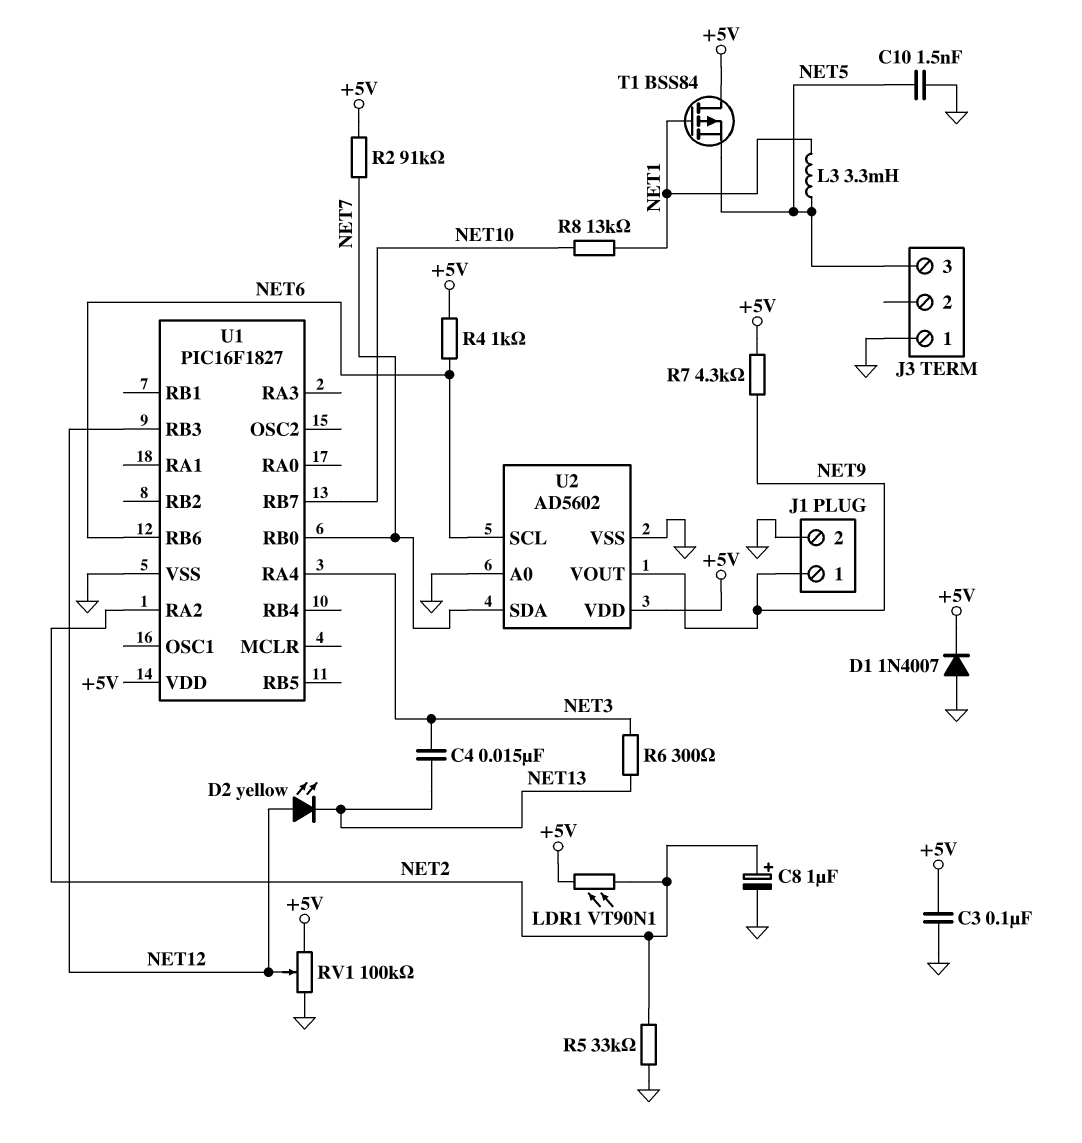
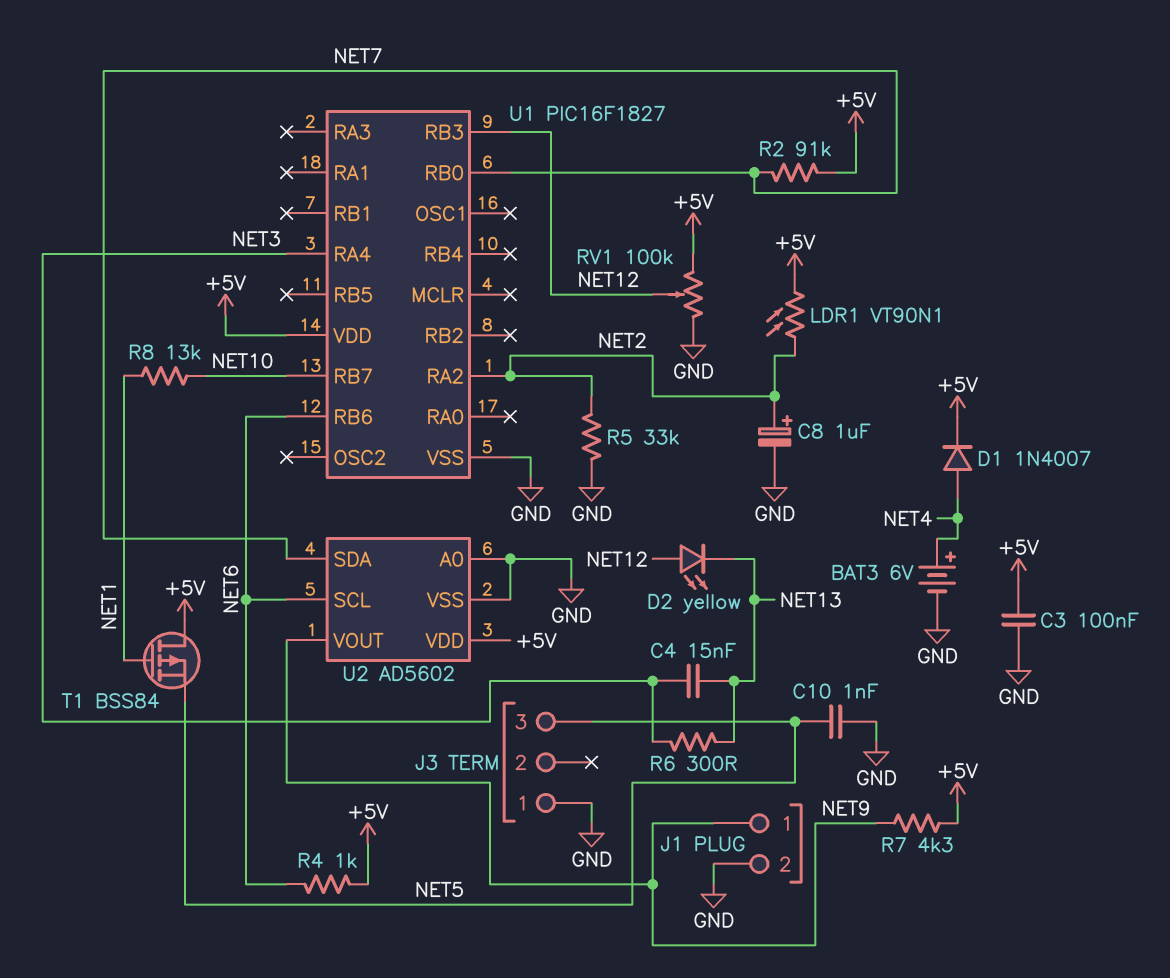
BAT3: none -> 6V (plus NET4, minus GND)
C10: 1.5nF (GND, NET5) -> 1nF (GND, NET5)
D1: diode 1N4007 (A GND, K +5V) -> diode 1N4007 (A NET4, K +5V)
L3: 3.3mH (NET1, NET5) -> none

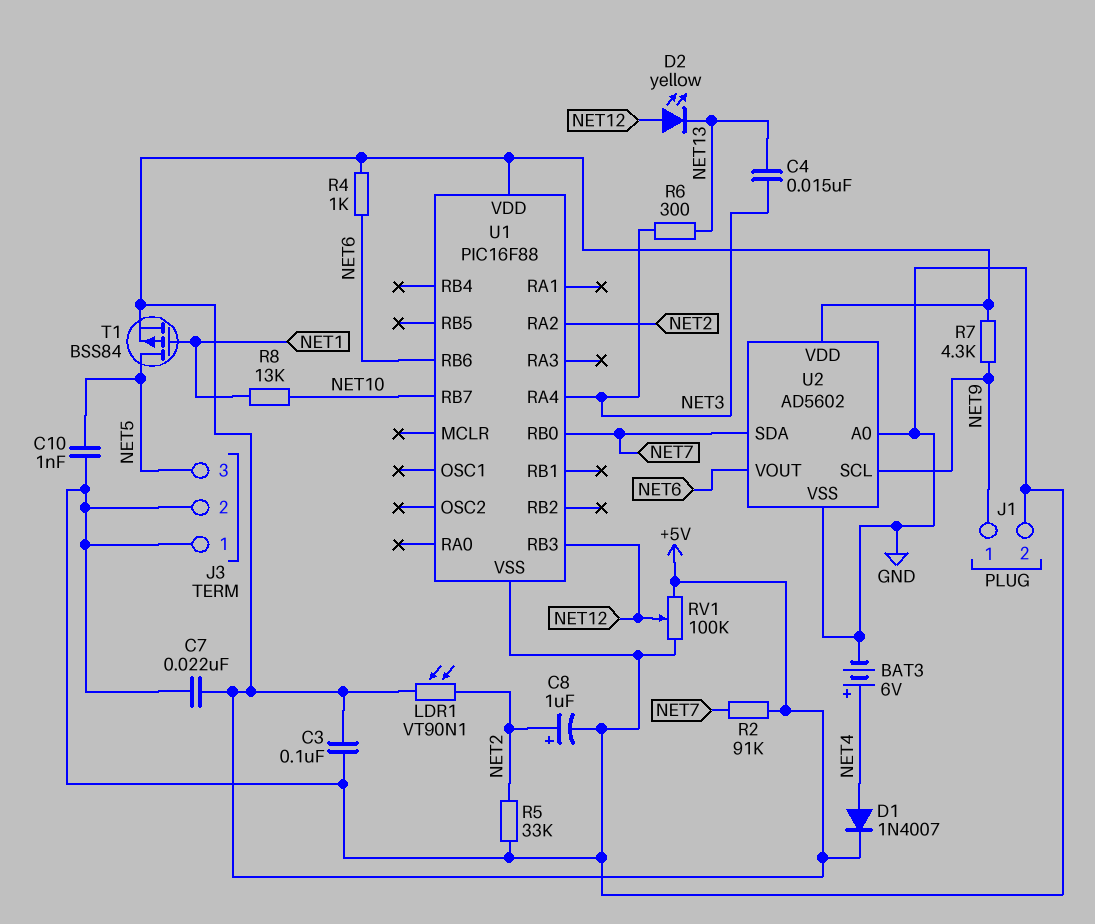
C7: none -> 22nF (+5V, GND)
J3 pin 2: none -> GND
T1: PMOS BSS84 (G NET1, D +5V, S NET5) -> PMOS BSS84 (G NET1, D NET5, S +5V)
U1: PIC16F1827 -> PIC16F88
U2 pin SCL: NET6 -> NET9
U2 pin VOUT: NET9 -> NET6

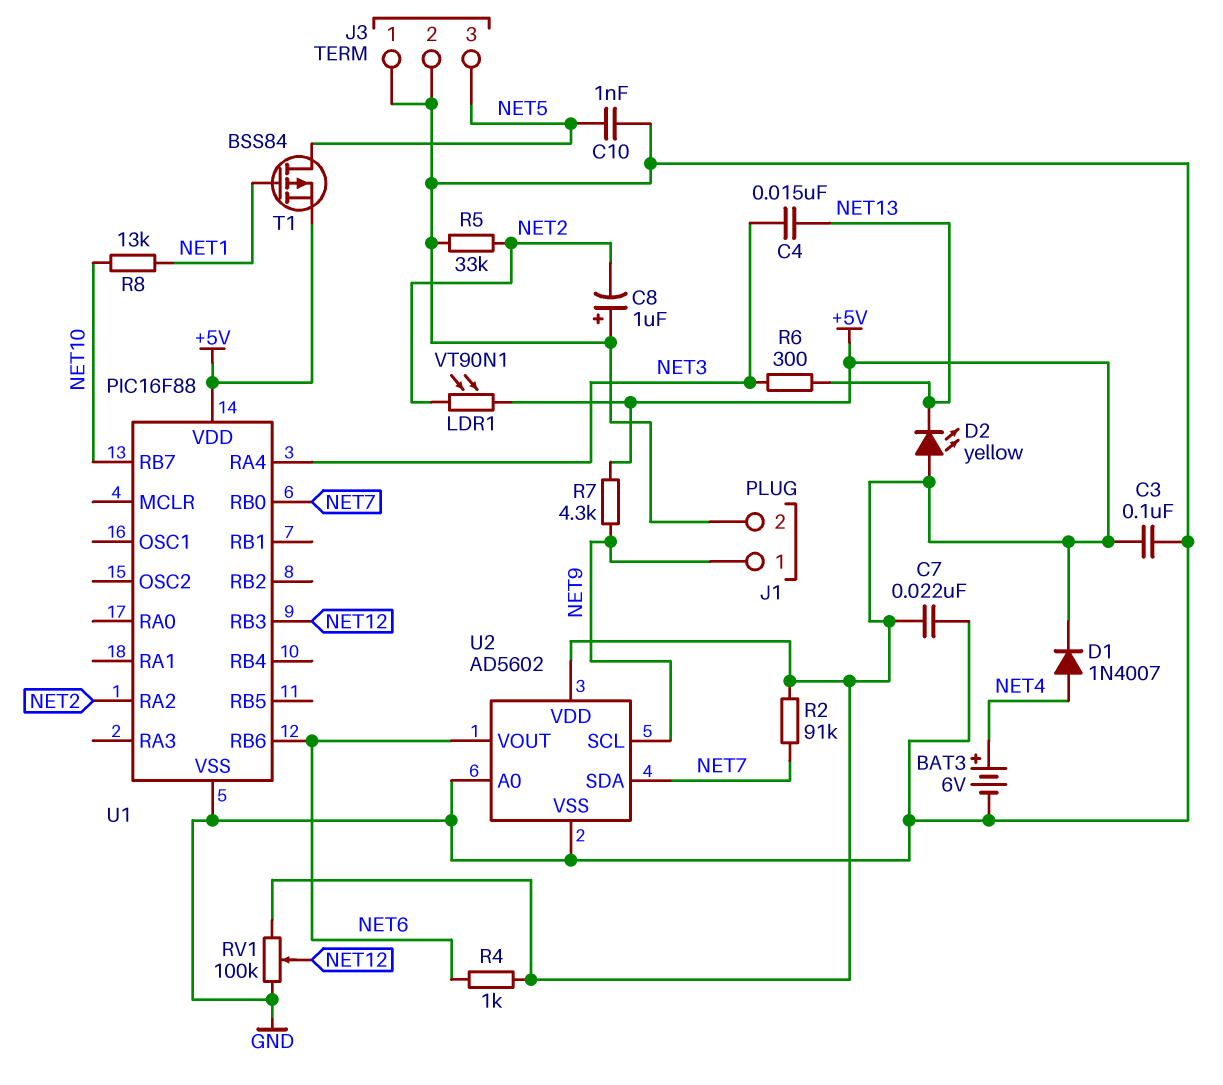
C8: 1uF (plus NET2, minus GND) -> 1uF (plus GND, minus NET2)
D2: LED yellow (A NET12, K NET13) -> LED yellow (A +5V, K NET13)

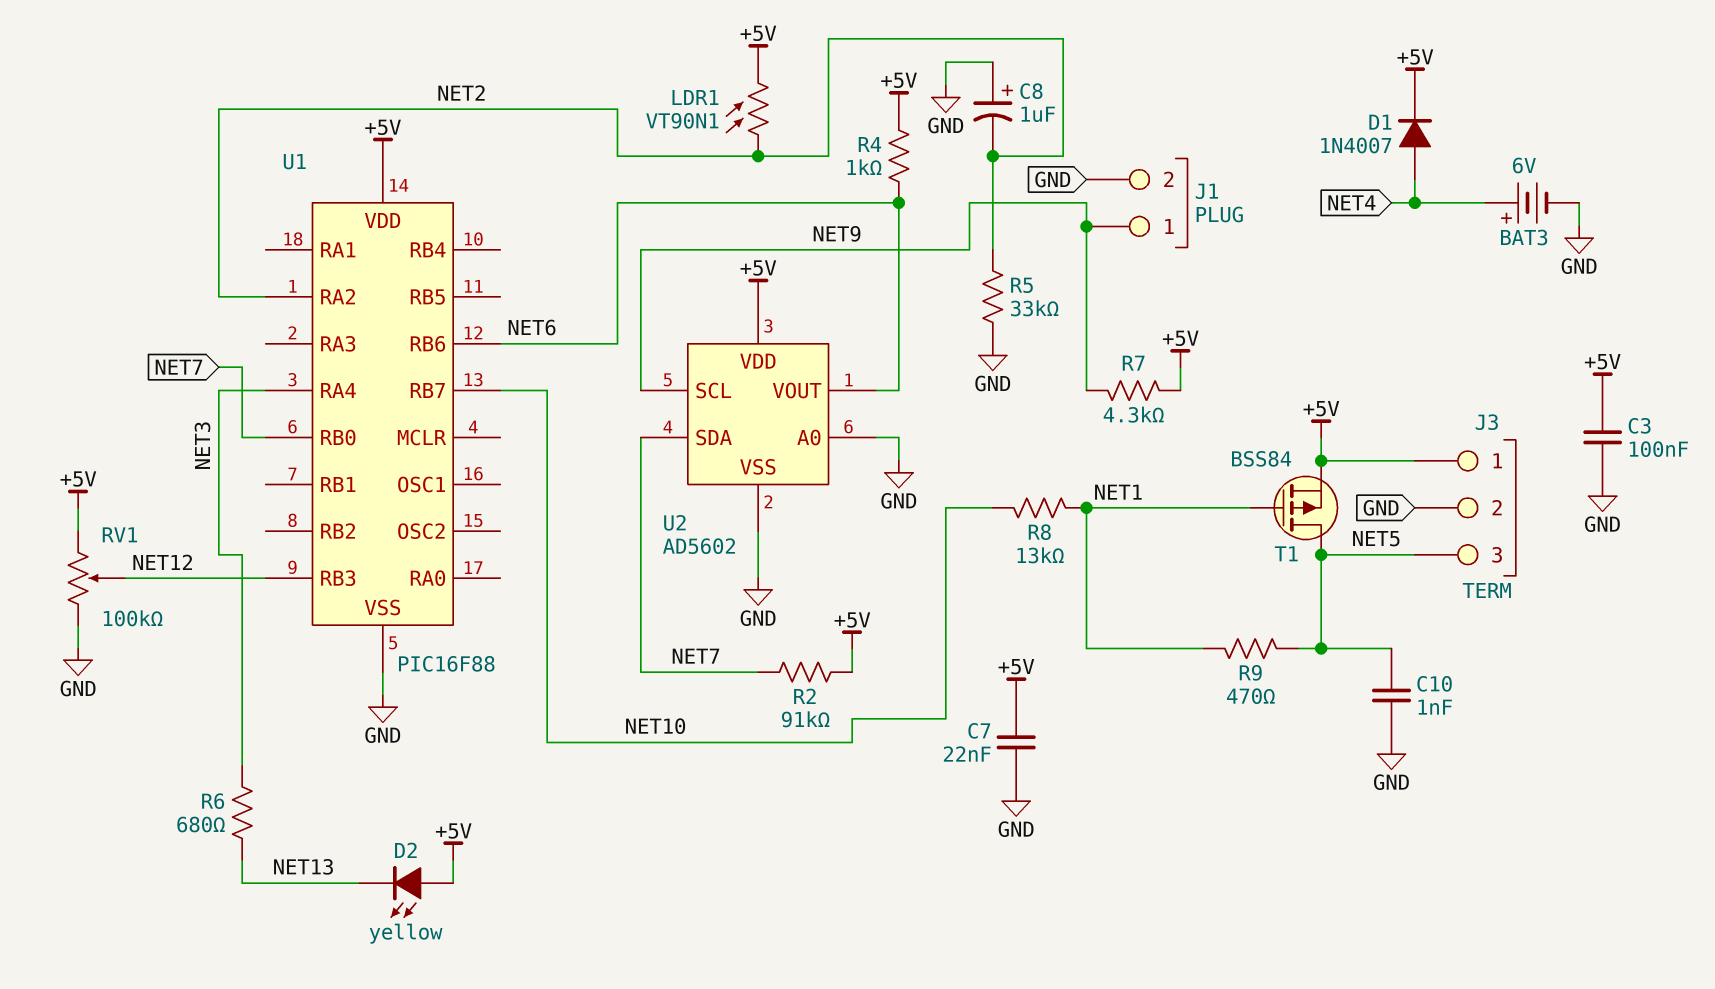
C4: 15nF (NET3, NET13) -> none
J3 pin 1: GND -> +5V
R6: 300 (NET3, NET13) -> 680 (NET3, NET13)
R9: none -> 470 (NET1, NET5)

